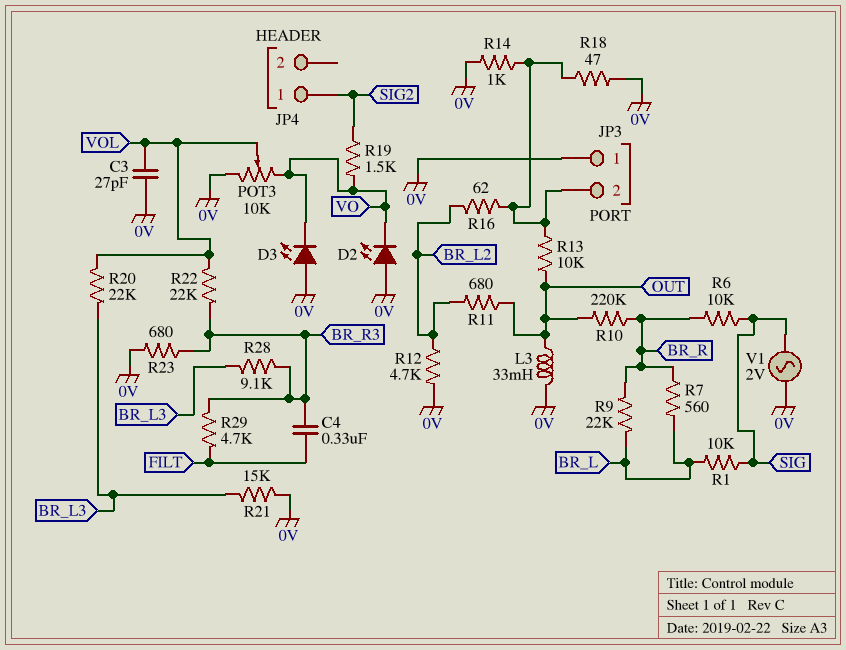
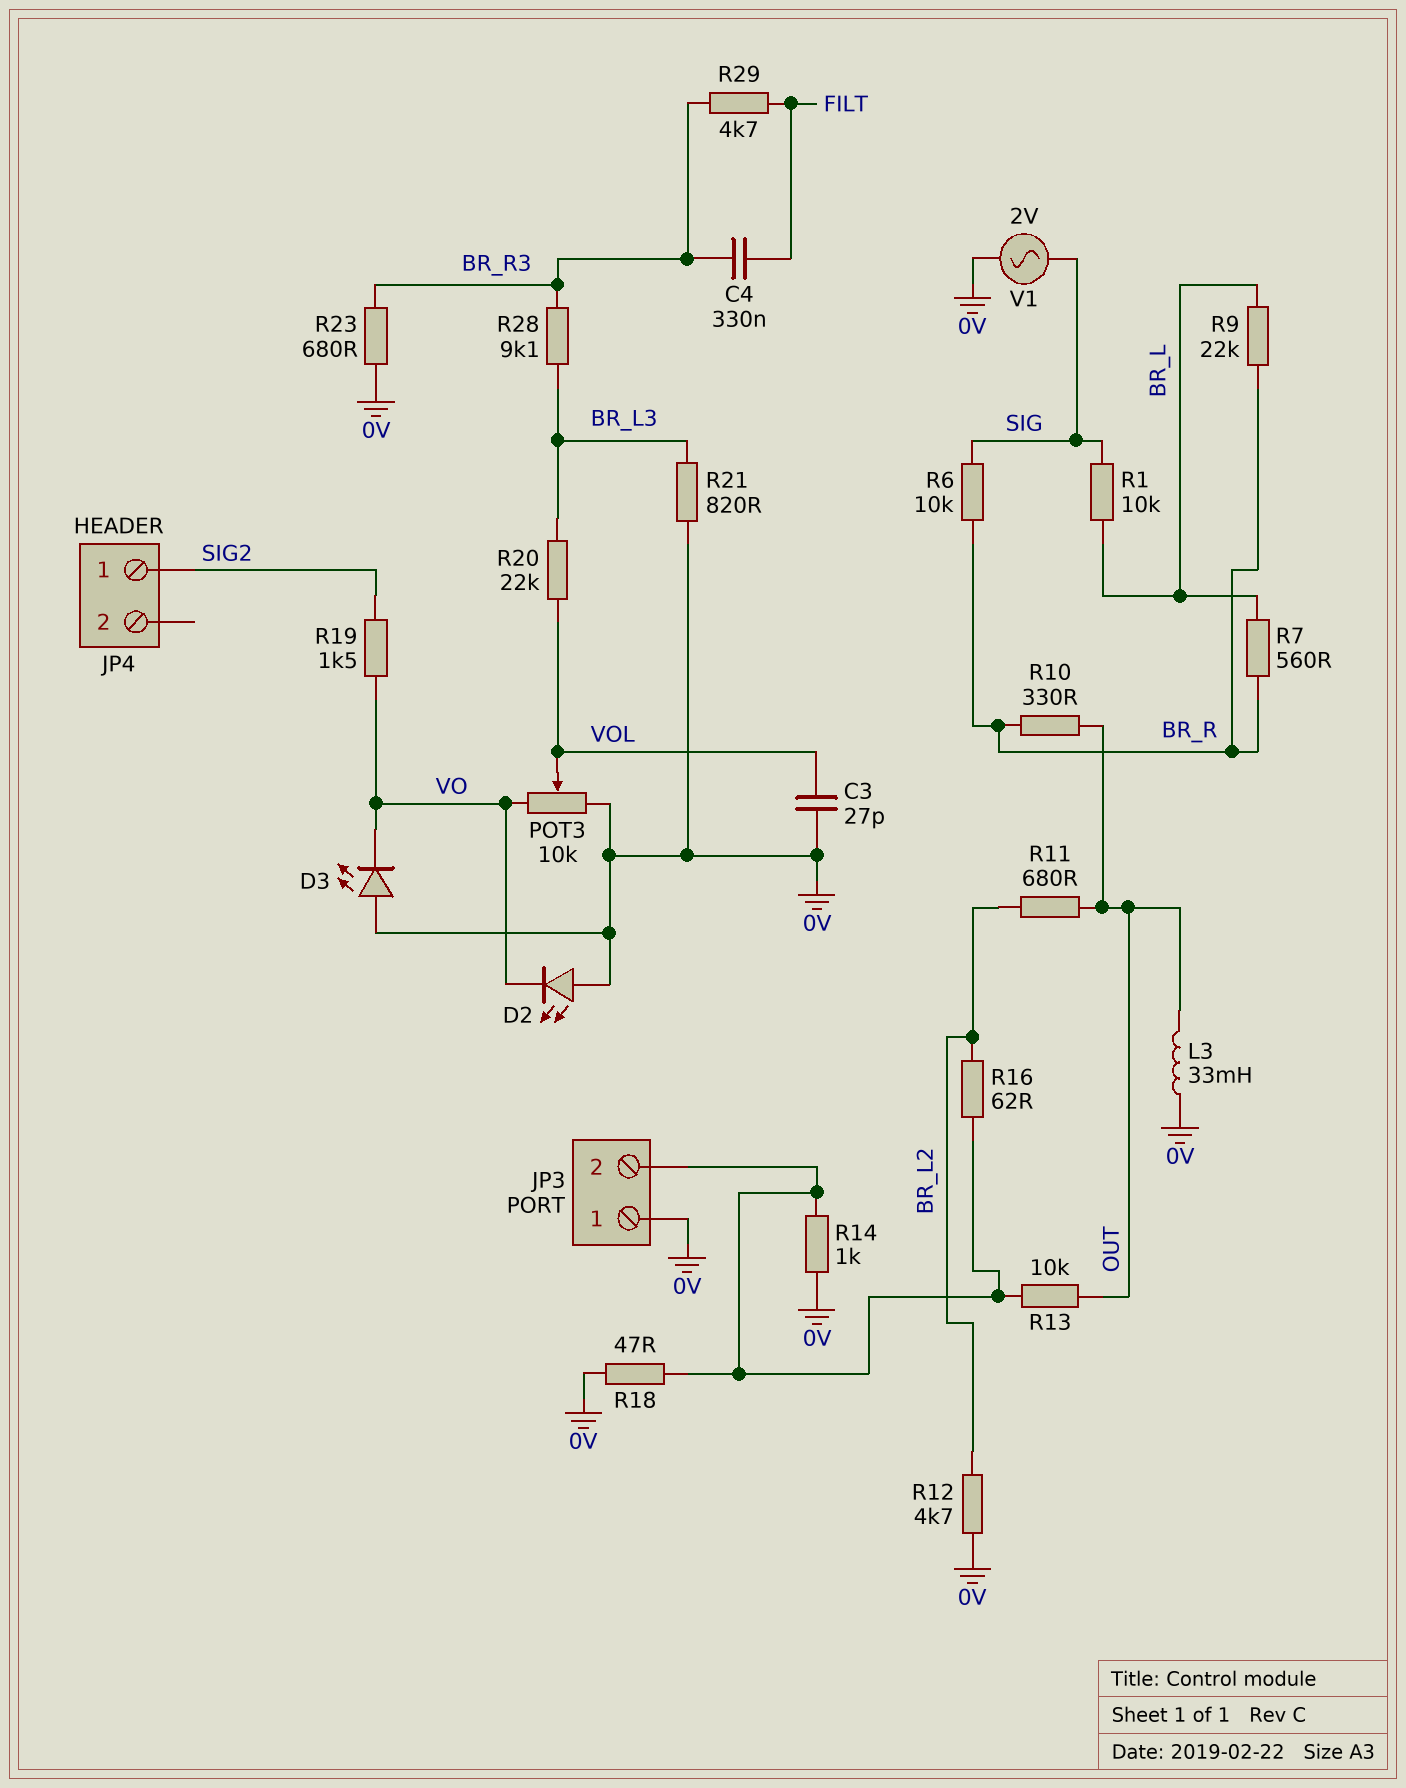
R10: 220k (BR_R, OUT) -> 330 (BR_R, OUT)
R21: 15k (0V, BR_L3) -> 820 (0V, BR_L3)
R22: 22k (BR_R3, VOL) -> none

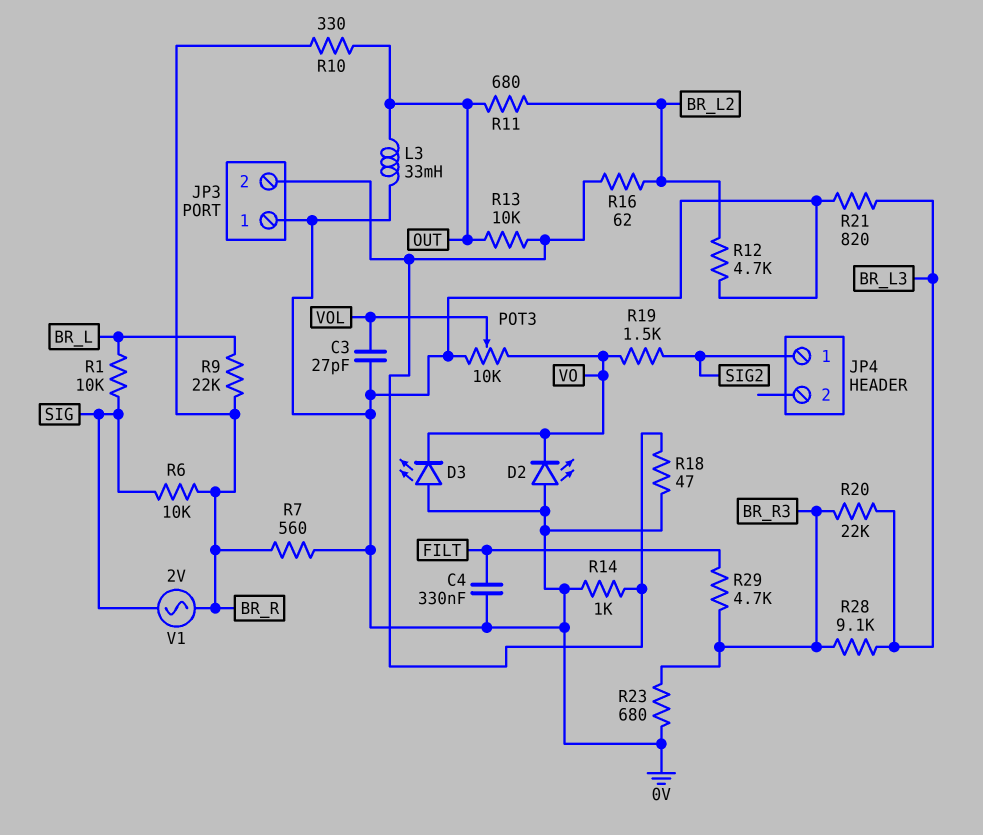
C4: 330nF (BR_R3, FILT) -> 330nF (0V, FILT)
R7: 560 (BR_L, BR_R) -> 560 (0V, BR_R)
R20: 22k (BR_L3, VOL) -> 22k (BR_L3, BR_R3)
V1: AC 2V (0V, SIG) -> AC 2V (BR_R, SIG)

